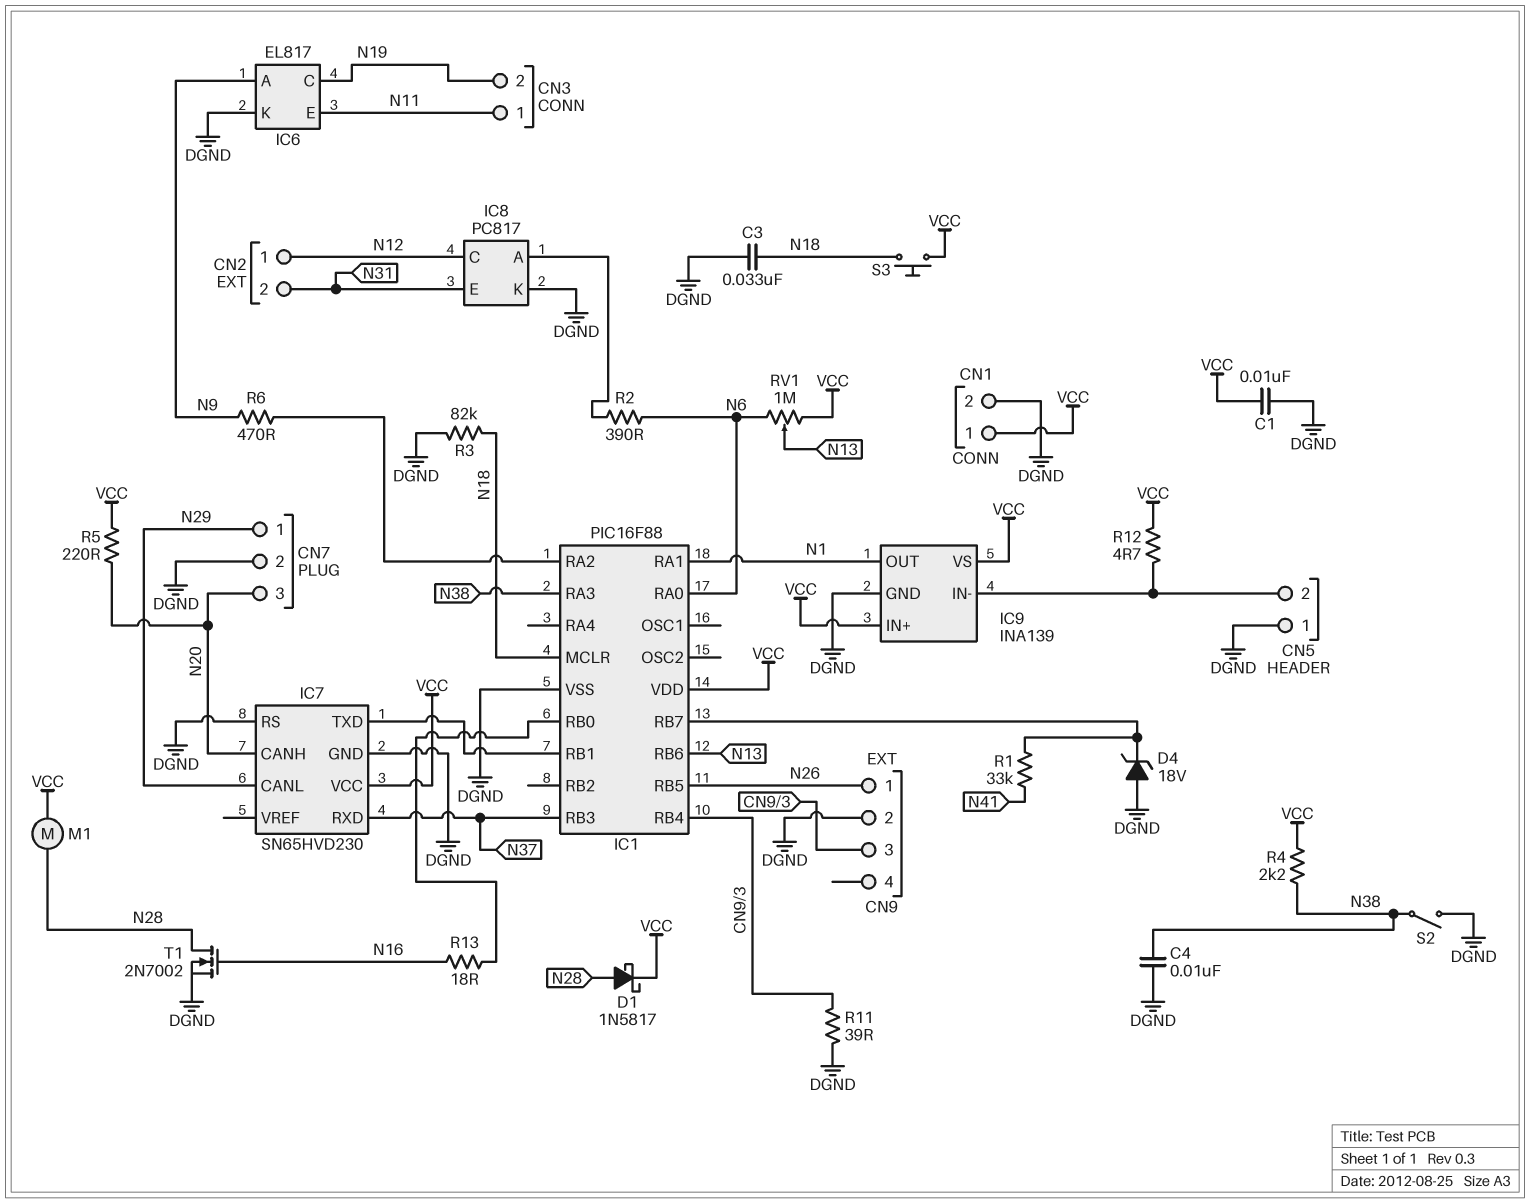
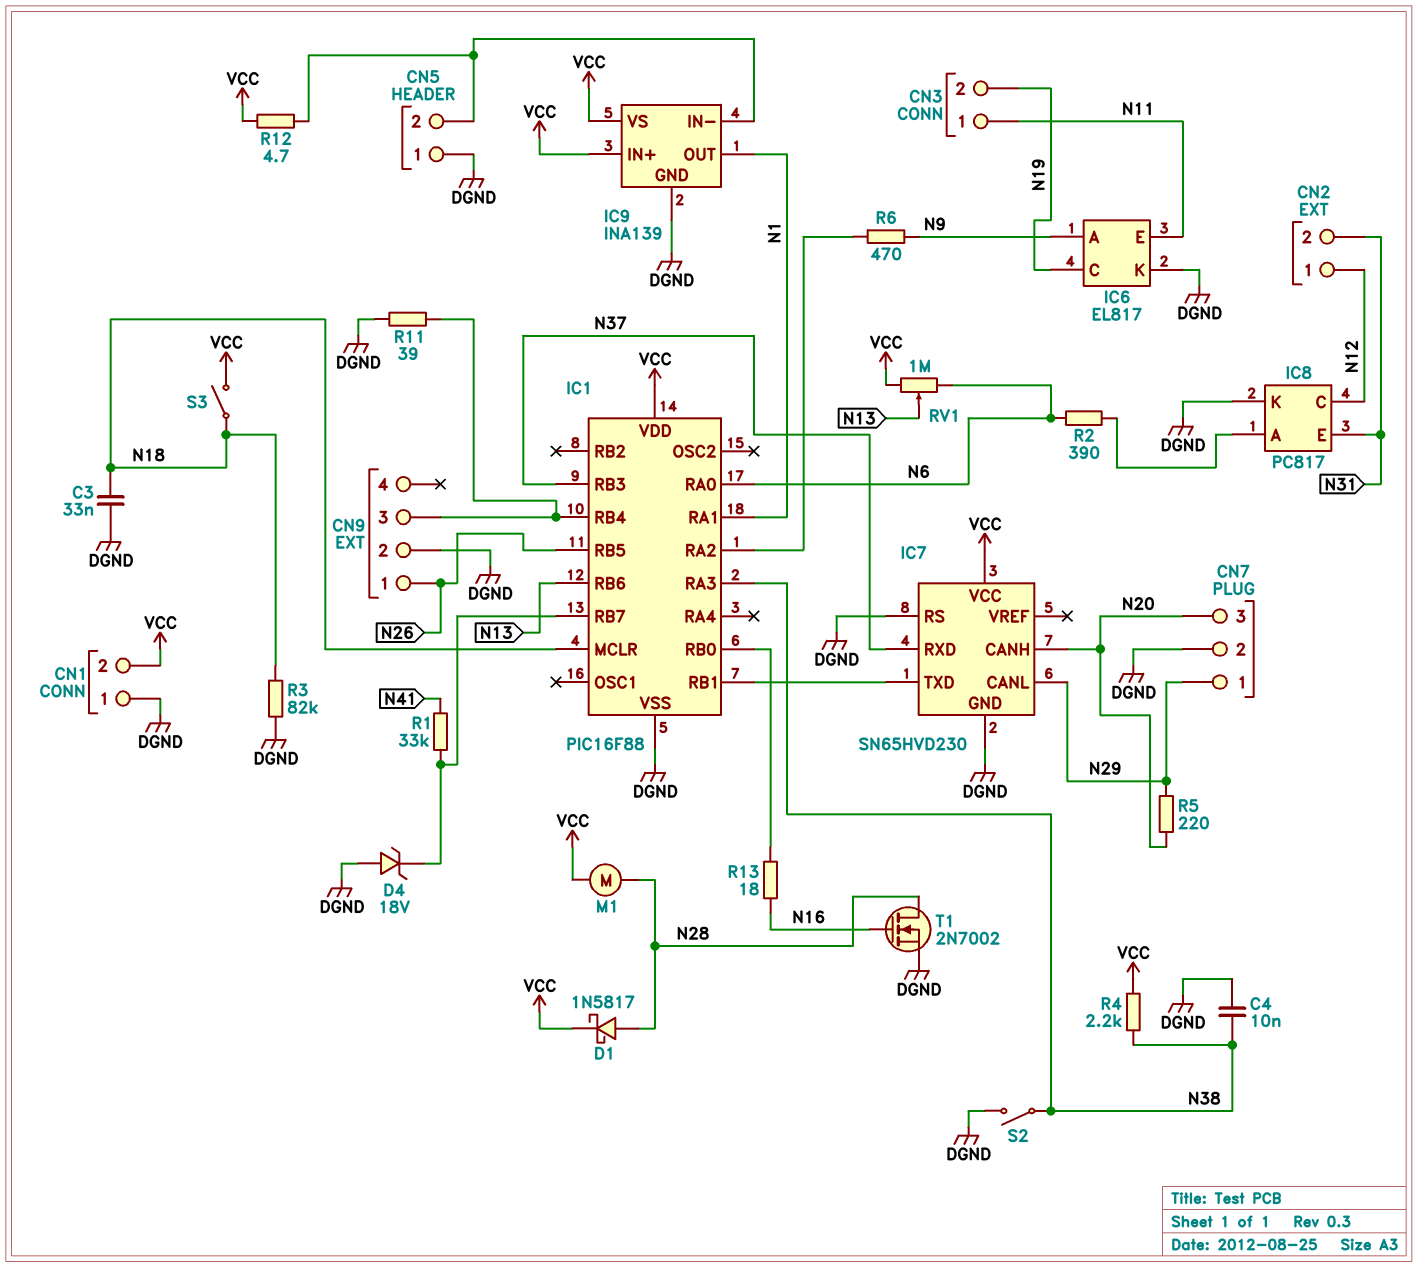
C1: 10nF (DGND, VCC) -> none
CN1 pin 1: VCC -> DGND
CN1 pin 2: DGND -> VCC
R5: 220 (N20, VCC) -> 220 (N20, N29)
S3: button (N18, VCC) -> switch (N18, VCC)

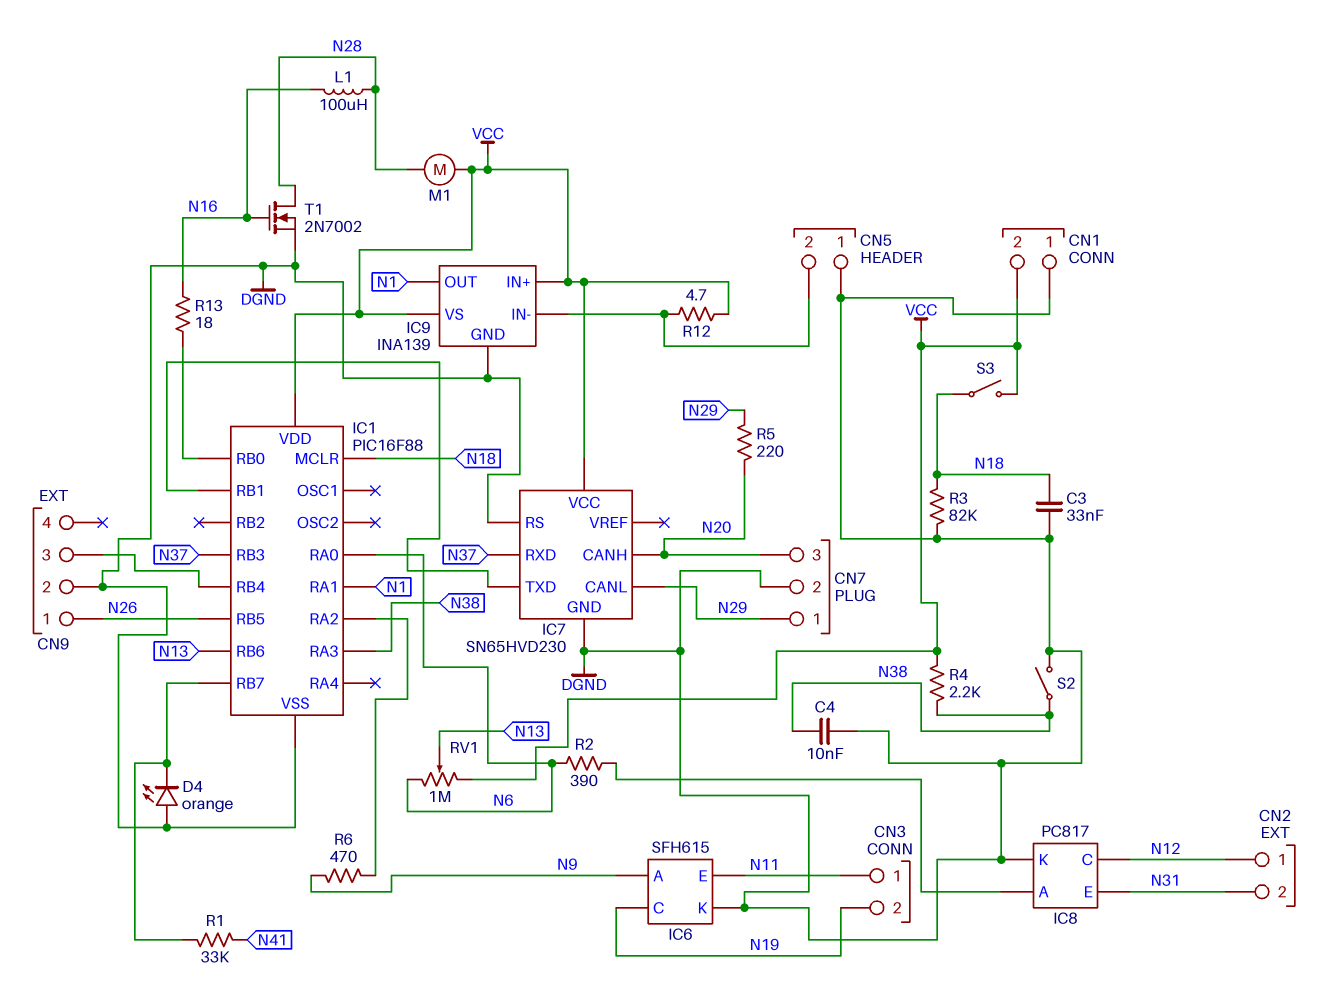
D1: schottky 1N5817 (A N28, K VCC) -> none
D4: zener 18V (A DGND, K IC1/RB7) -> LED orange (A DGND, K IC1/RB7)
IC6: EL817 -> SFH615
L1: none -> 100uH (N16, N28)
R11: 39 (CN9/3, DGND) -> none

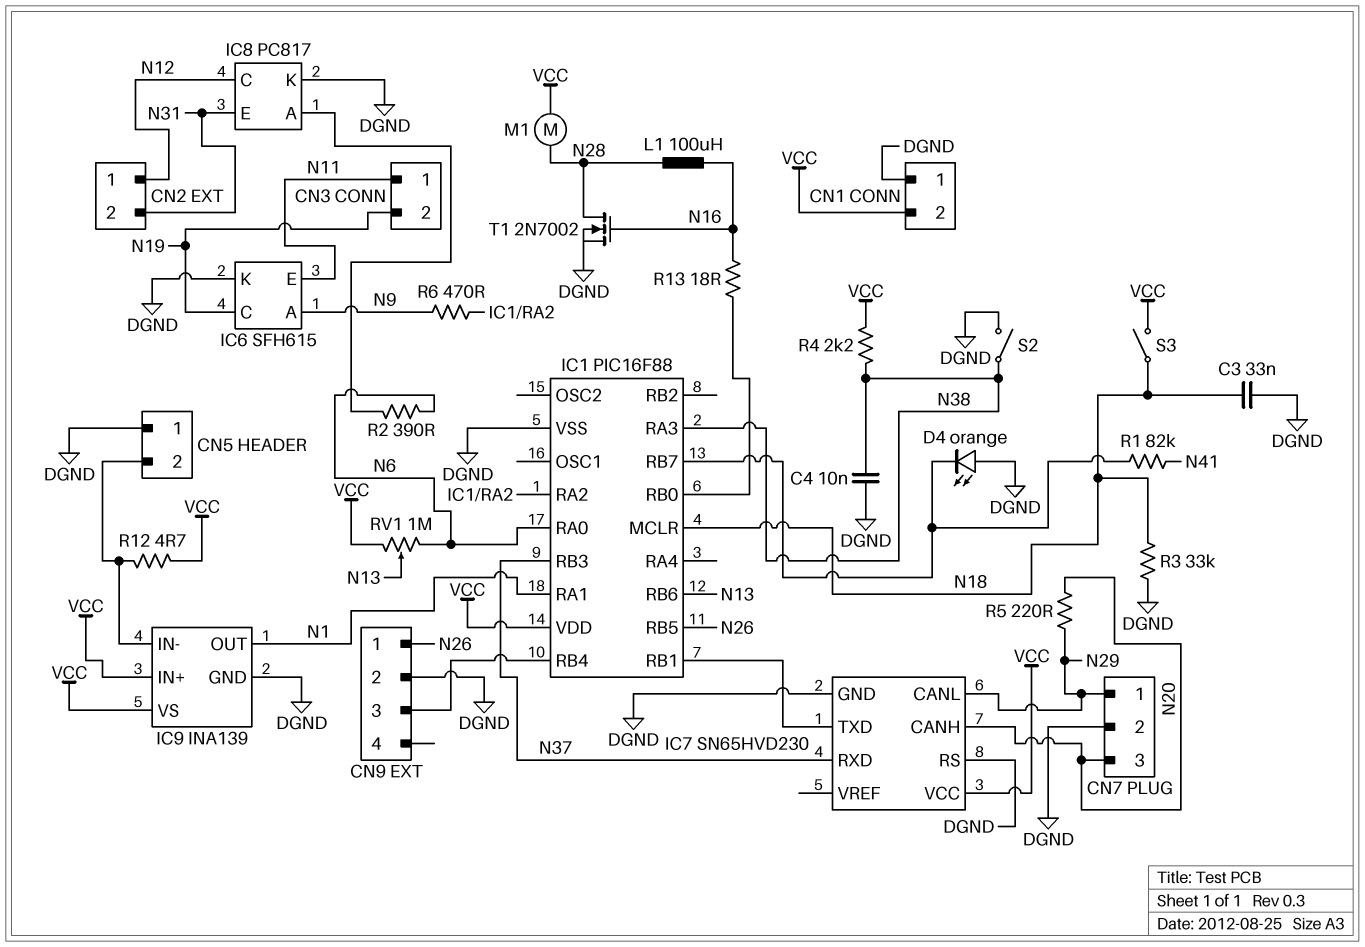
R1: 33k (IC1/RB7, N41) -> 82k (IC1/RB7, N41)
R3: 82k (DGND, N18) -> 33k (DGND, N18)

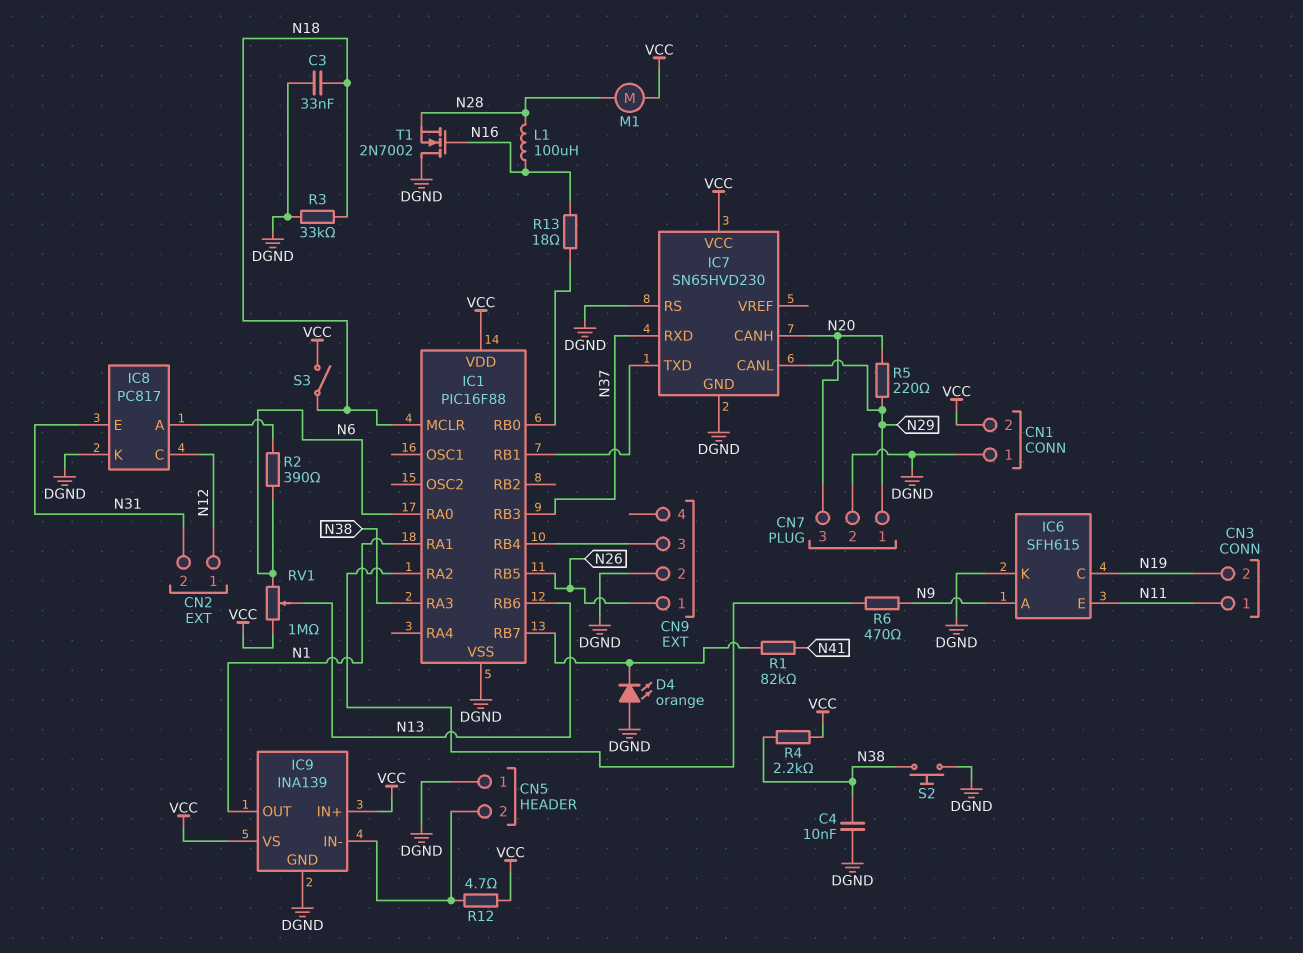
S2: switch (DGND, N38) -> button (DGND, N38)
T1: NMOS 2N7002 (G N16, D N28, S DGND) -> NMOS 2N7002 (G N16, D DGND, S N28)

